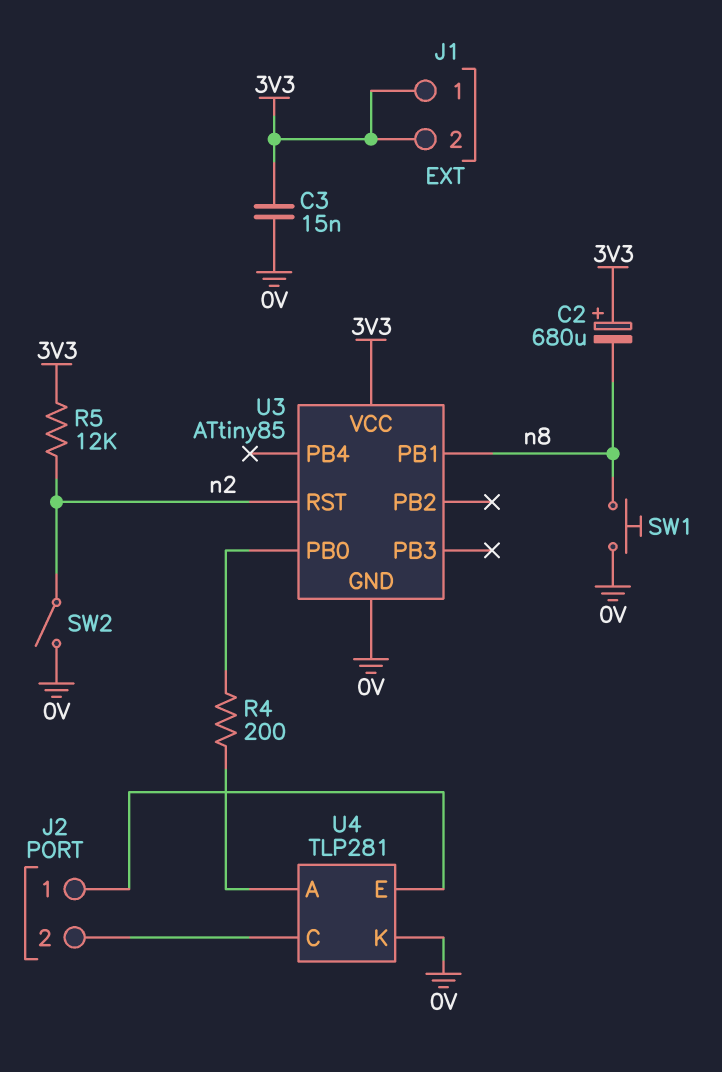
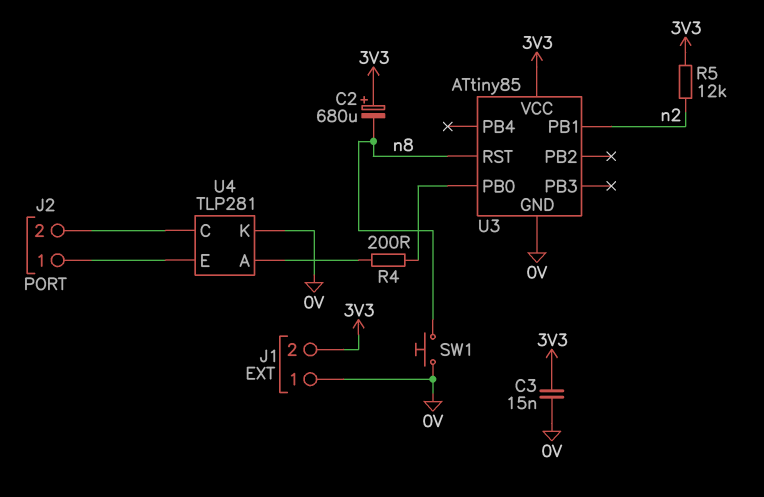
J1 pin 1: 3V3 -> 0V
SW2: switch (0V, n2) -> none
U3 pin PB1: n8 -> n2
U3 pin RST: n2 -> n8

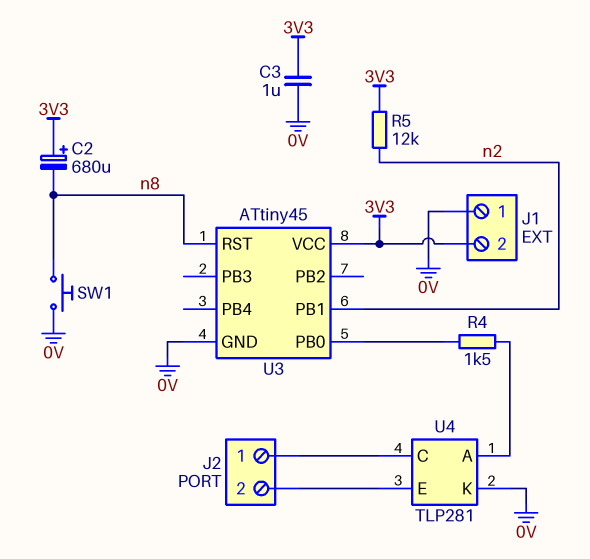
C3: 15nF (0V, 3V3) -> 1uF (0V, 3V3)
R4: 200 (U3/PB0, U4/A) -> 1.5k (U3/PB0, U4/A)
U3: ATtiny85 -> ATtiny45
U4 pin C: J2/2 -> J2/1
U4 pin E: J2/1 -> J2/2

